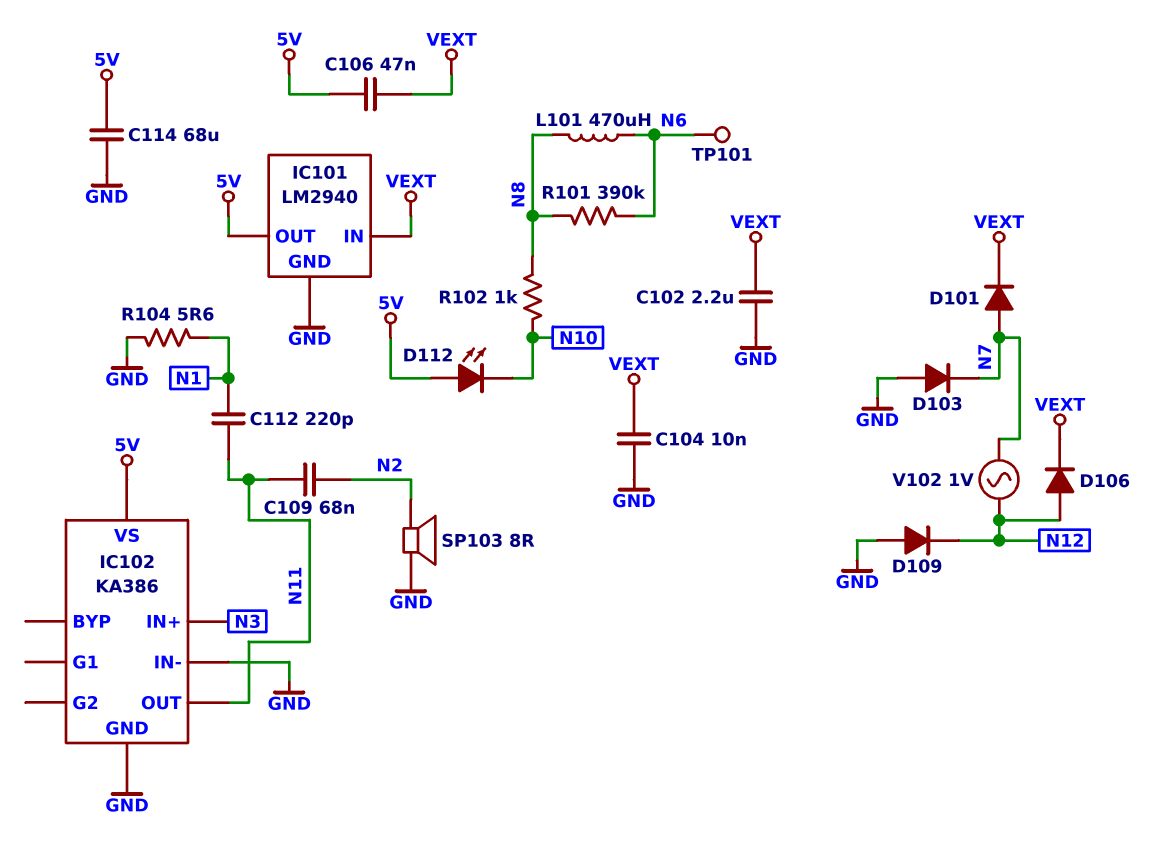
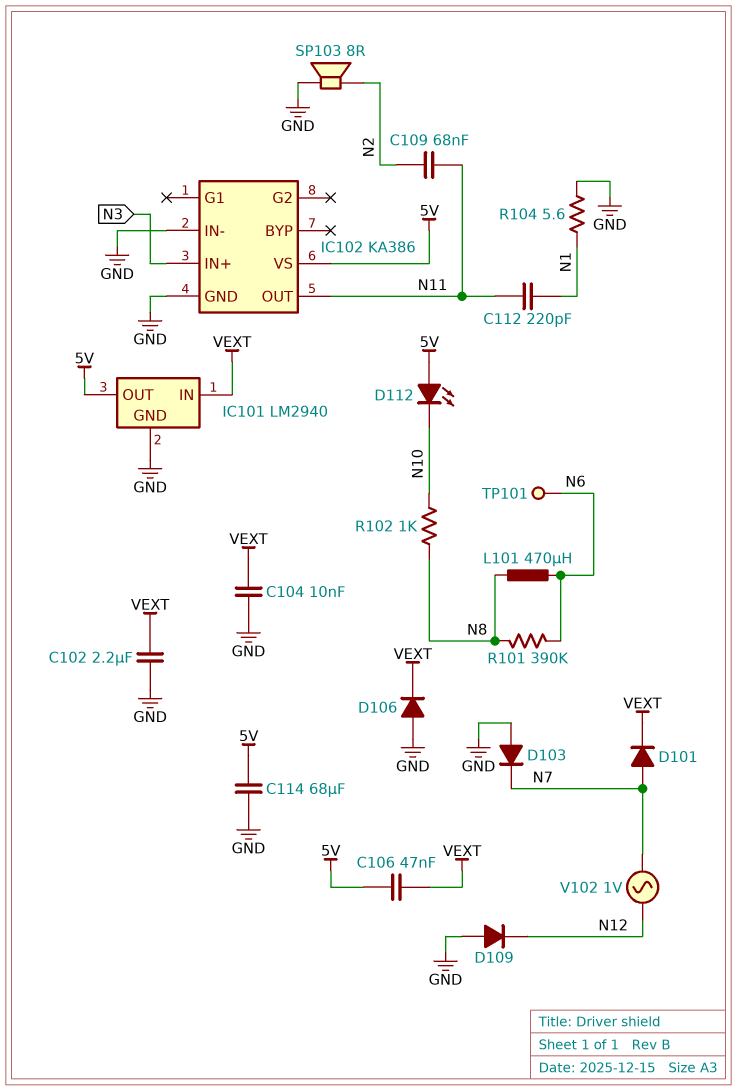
D106: diode (A N12, K VEXT) -> diode (A GND, K VEXT)

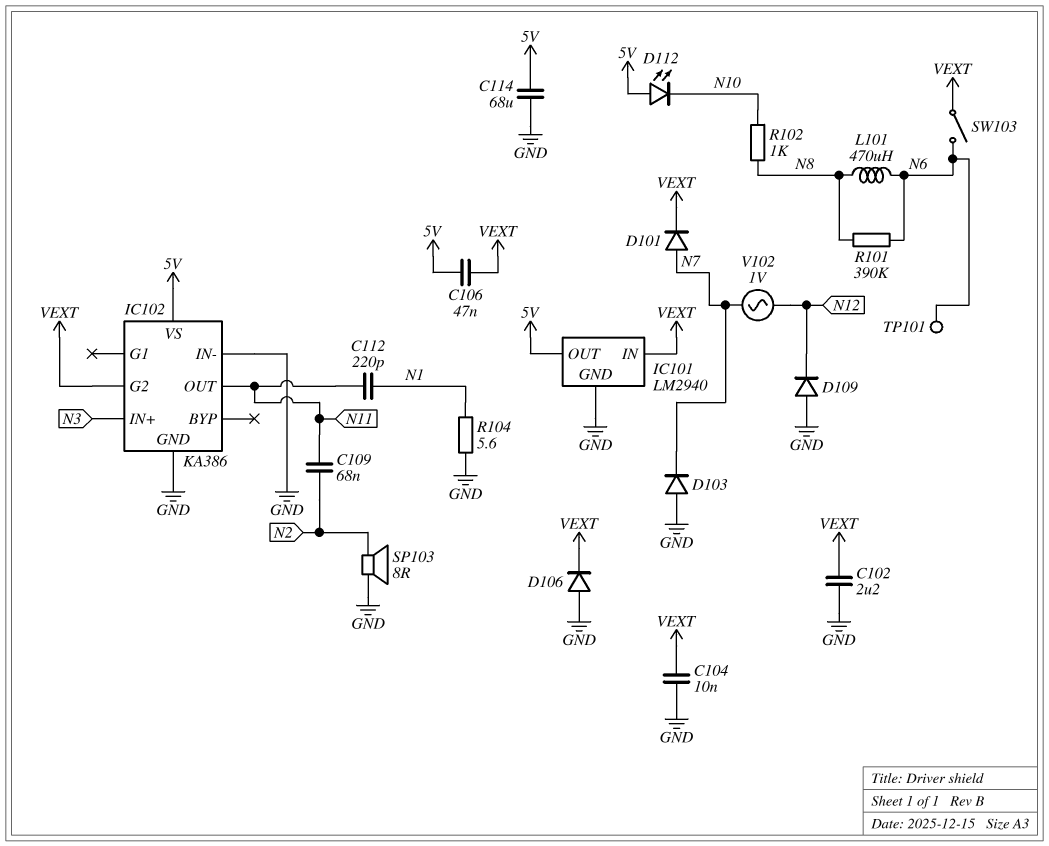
IC102 pin G2: none -> VEXT
SW103: none -> switch (N6, VEXT)

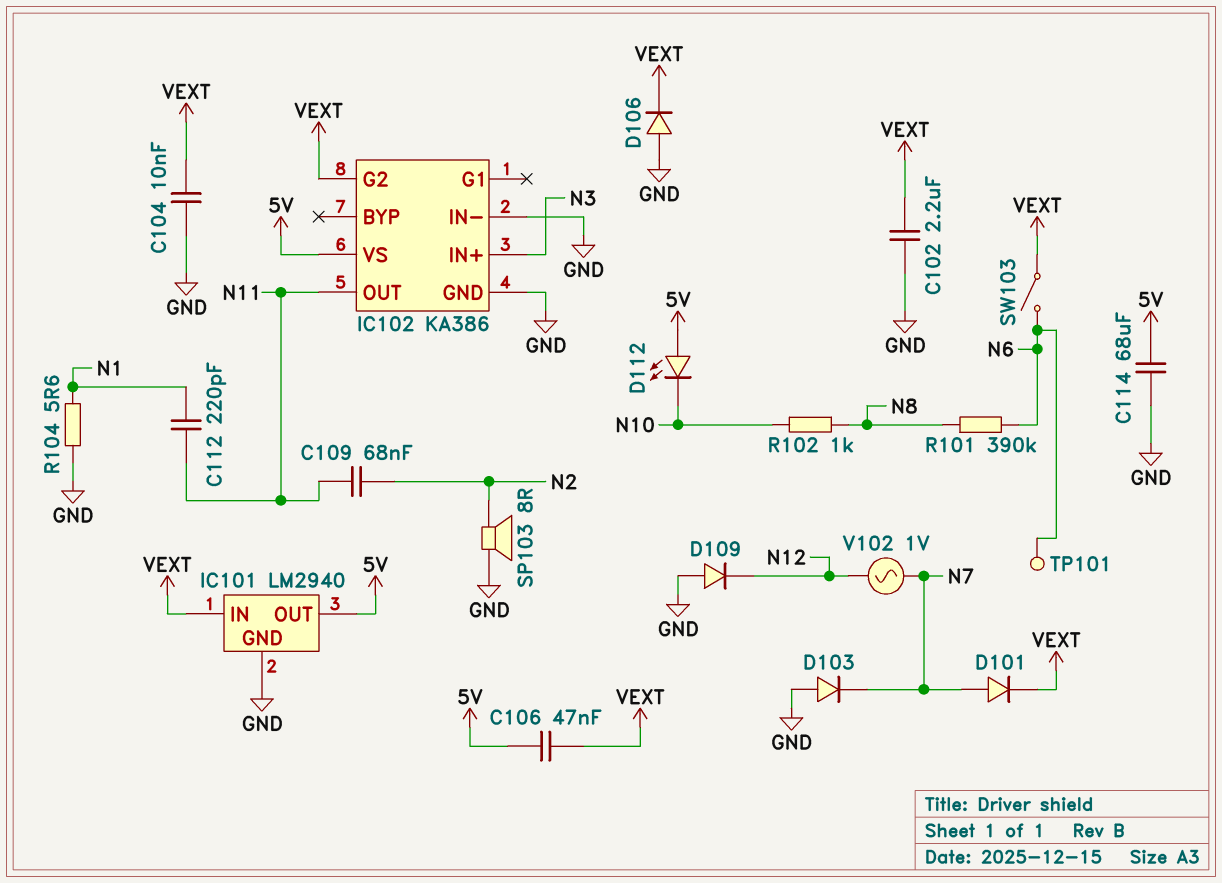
L101: 470uH (N6, N8) -> none

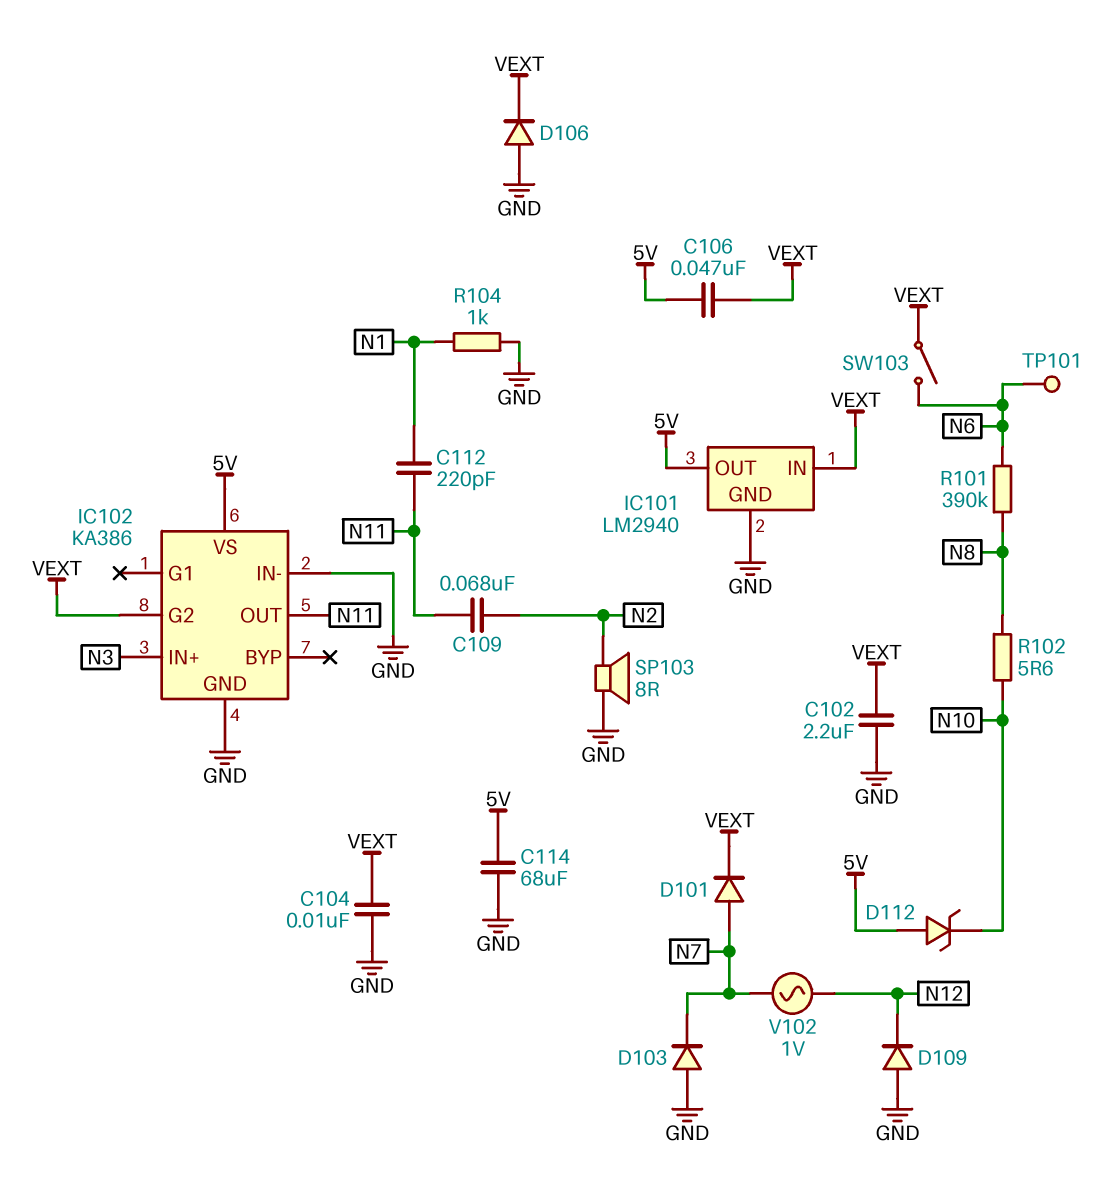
D112: LED (A 5V, K N10) -> zener (A 5V, K N10)
R102: 1k (N8, N10) -> 5.6 (N8, N10)
R104: 5.6 (GND, N1) -> 1k (GND, N1)

